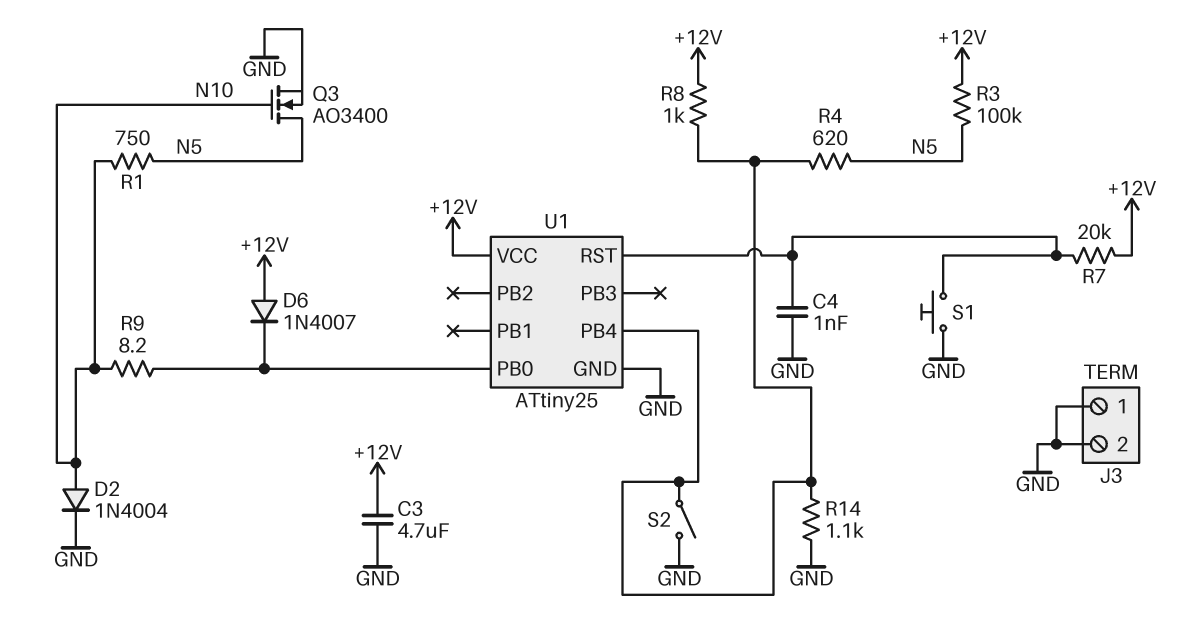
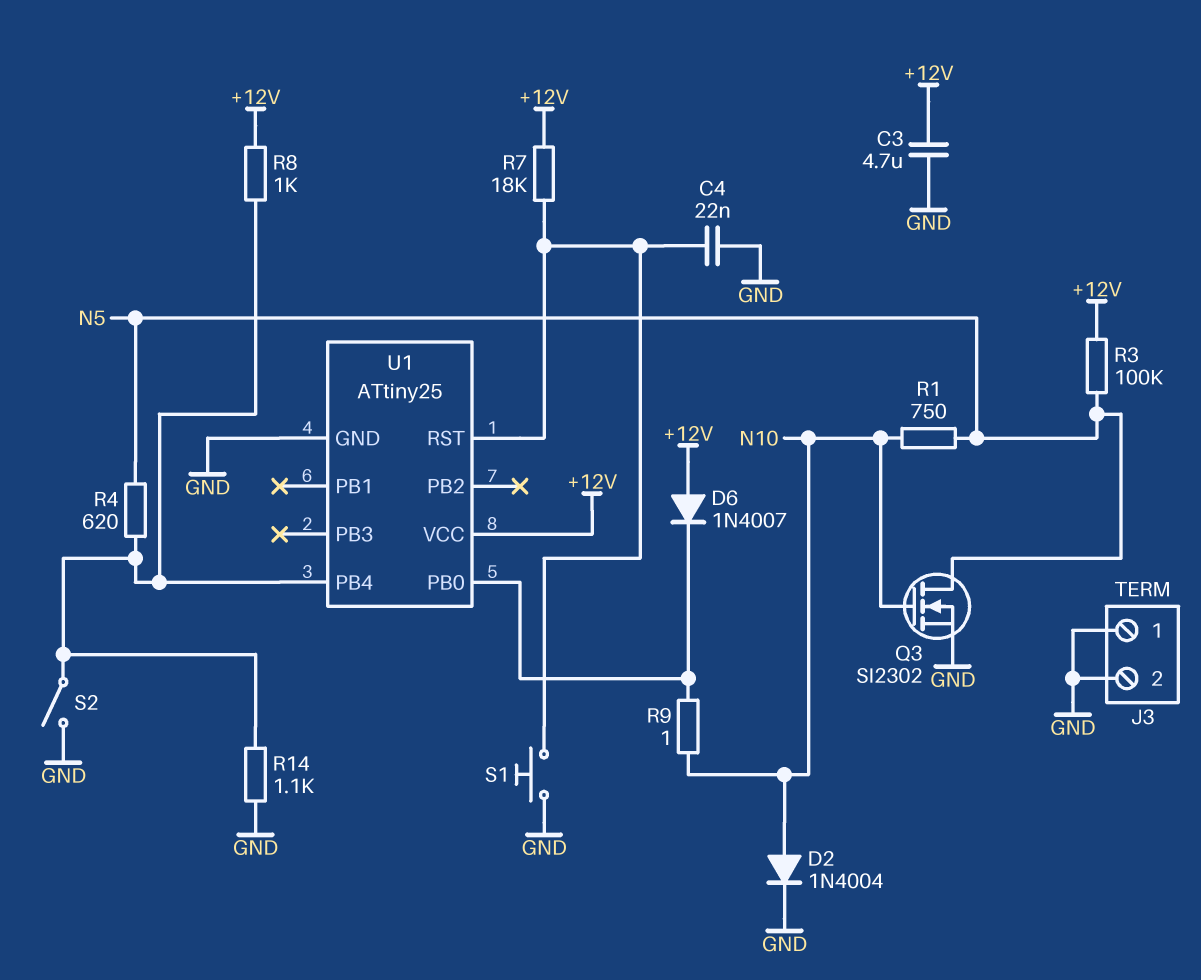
C4: 1nF (GND, U1/RST) -> 22nF (GND, U1/RST)
Q3: NMOS AO3400 (G N10, D N5, S GND) -> NMOS SI2302 (G N10, D N5, S GND)
R7: 20k (+12V, U1/RST) -> 18k (+12V, U1/RST)
R9: 8.2 (N10, U1/PB0) -> 1 (N10, U1/PB0)

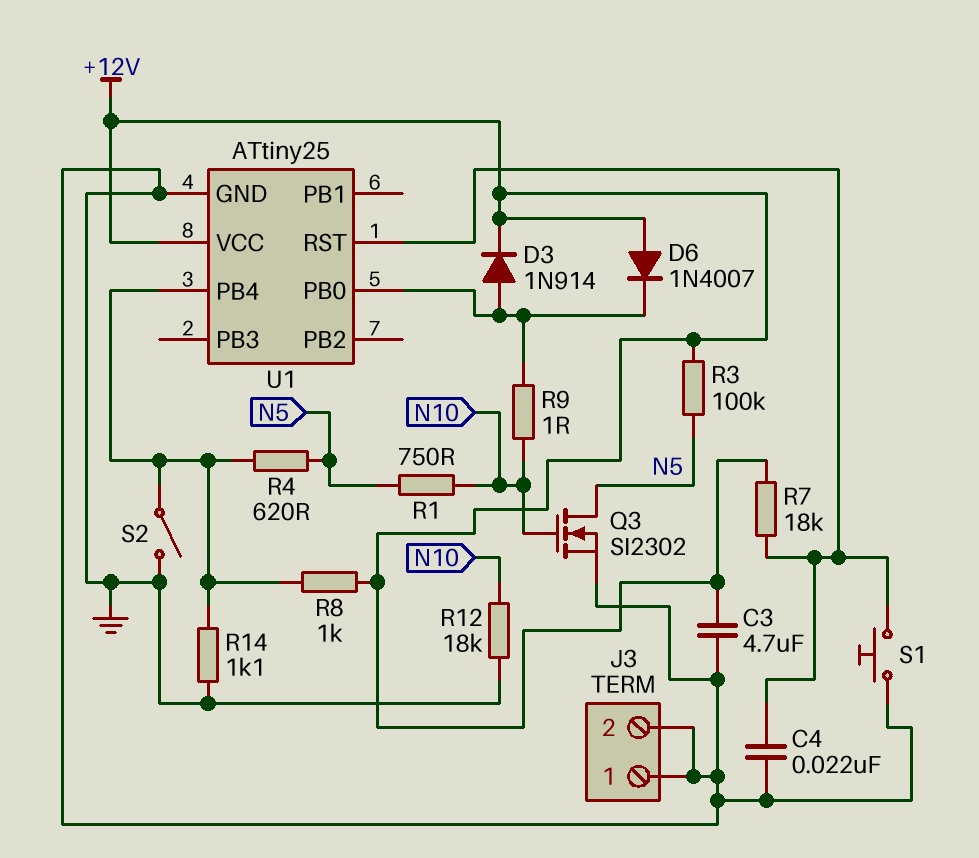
D2: diode 1N4004 (A N10, K GND) -> none
D3: none -> diode 1N914 (A U1/PB0, K +12V)
R12: none -> 18k (GND, N10)

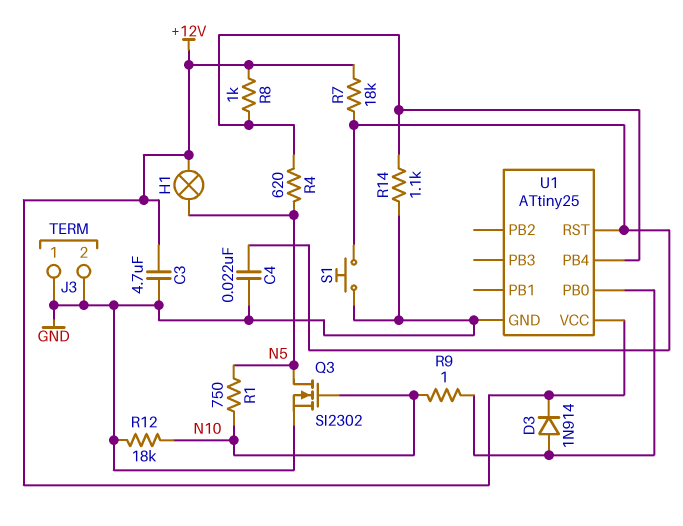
D6: diode 1N4007 (A +12V, K U1/PB0) -> none
H1: none -> lamp (+12V, N5)
R3: 100k (+12V, N5) -> none
S2: switch (GND, U1/PB4) -> none

